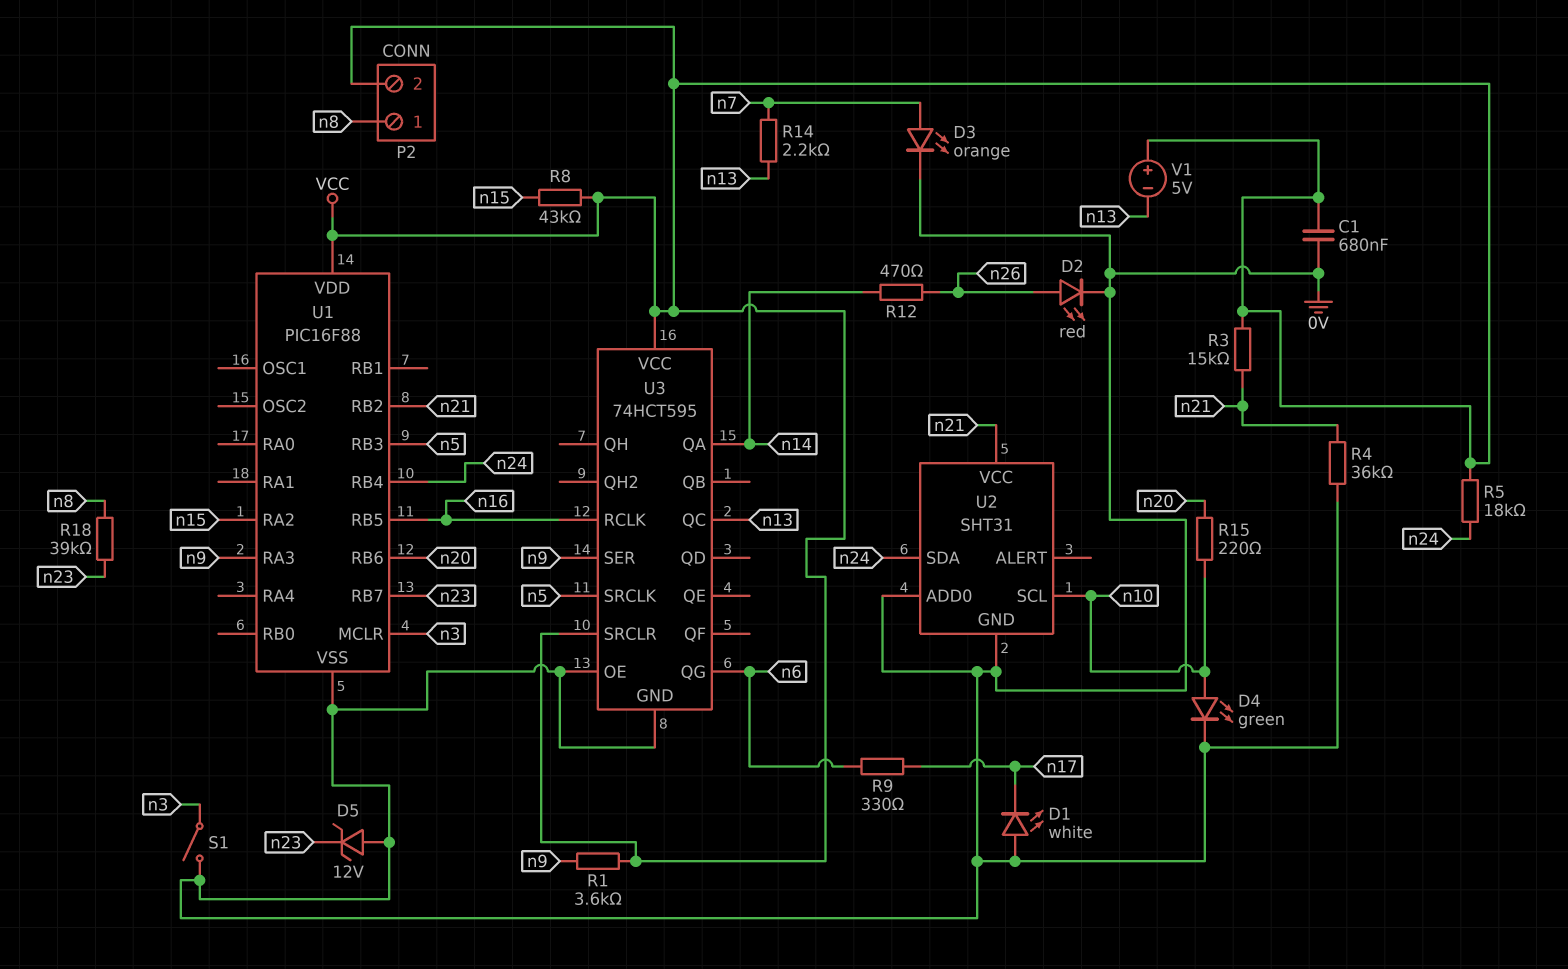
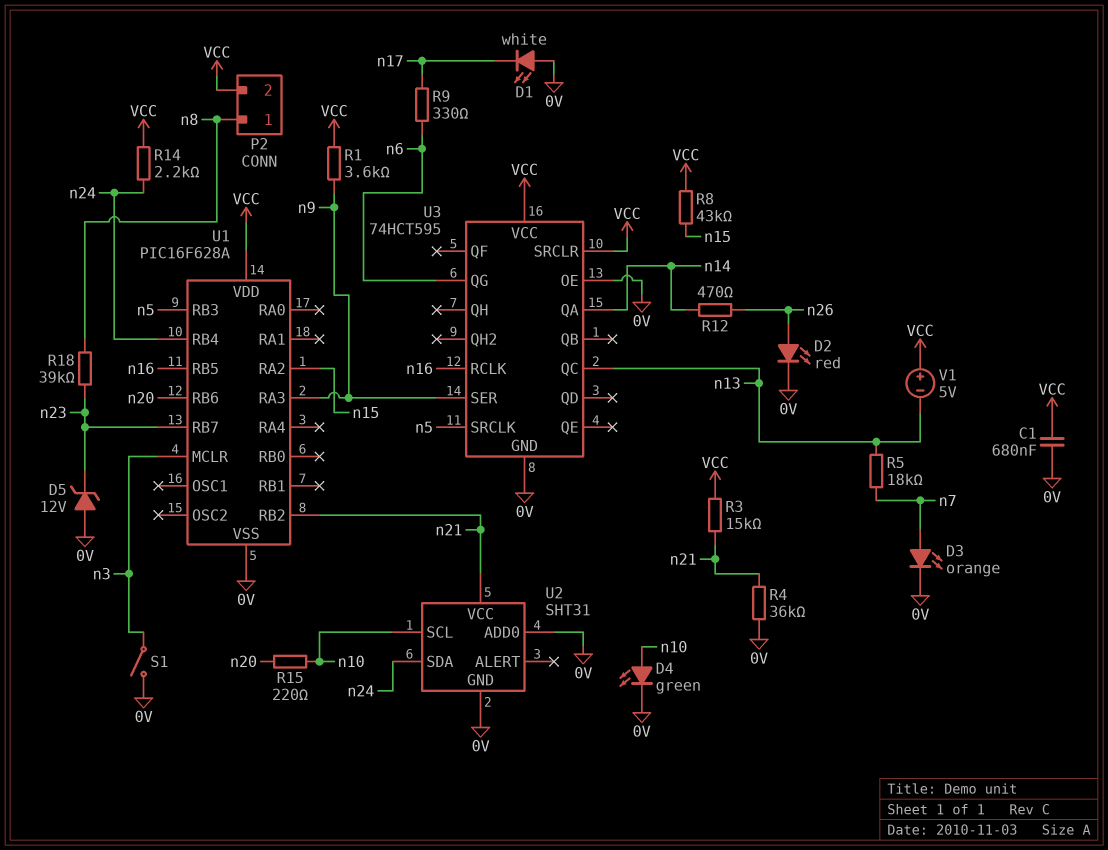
R5: 18k (VCC, n24) -> 18k (n7, n13)
R14: 2.2k (n7, n13) -> 2.2k (VCC, n24)
U1: PIC16F88 -> PIC16F628A

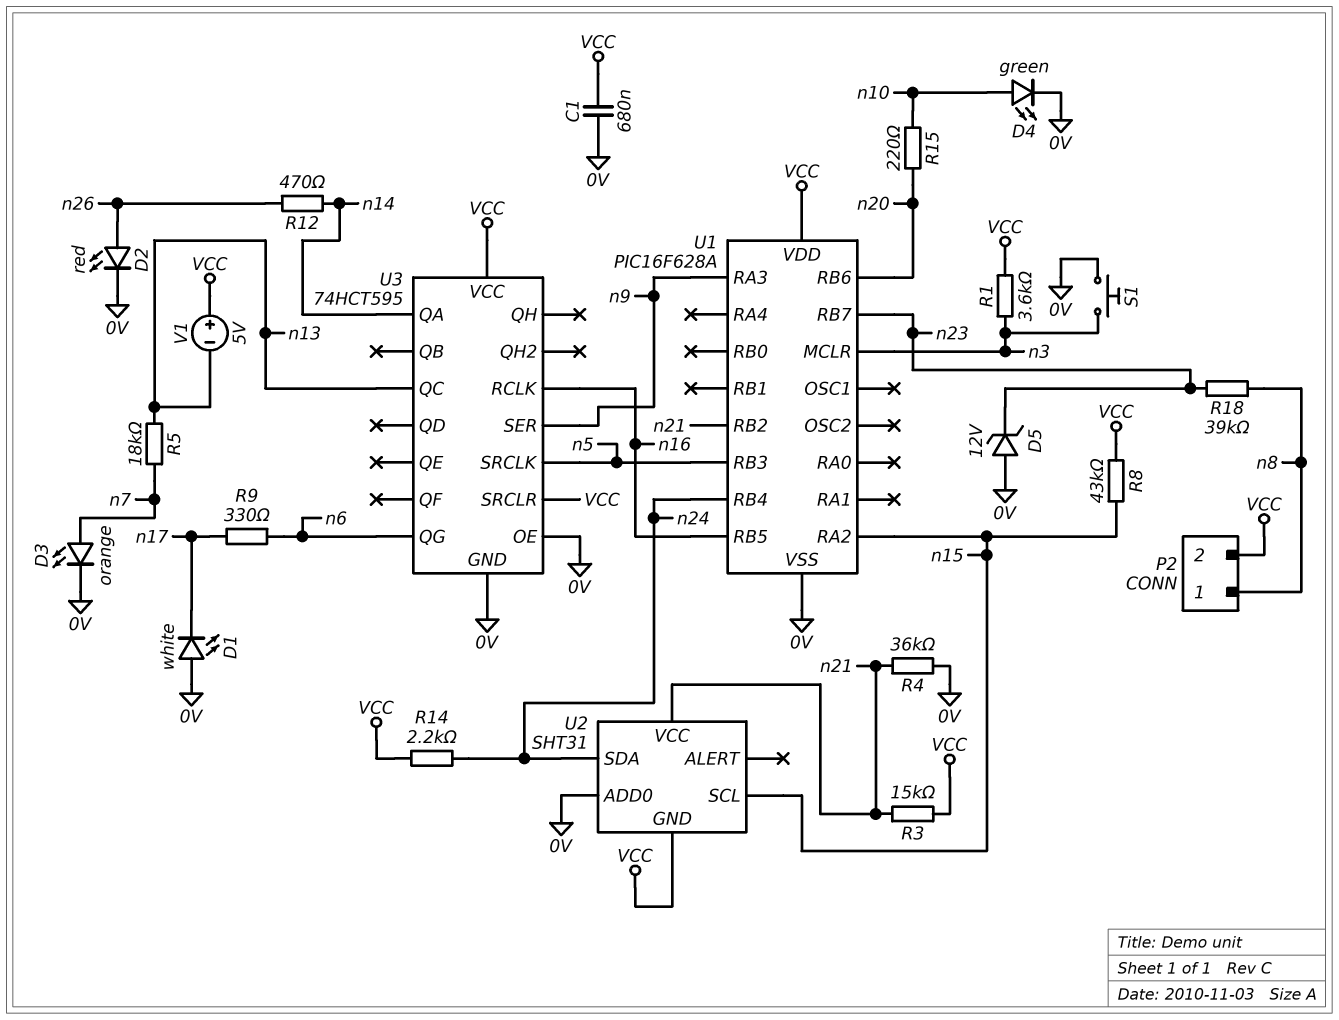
R1: 3.6k (VCC, n9) -> 3.6k (VCC, n3)
S1: switch (0V, n3) -> button (0V, n3)
U2 pin GND: 0V -> VCC
U2 pin SCL: n10 -> n15

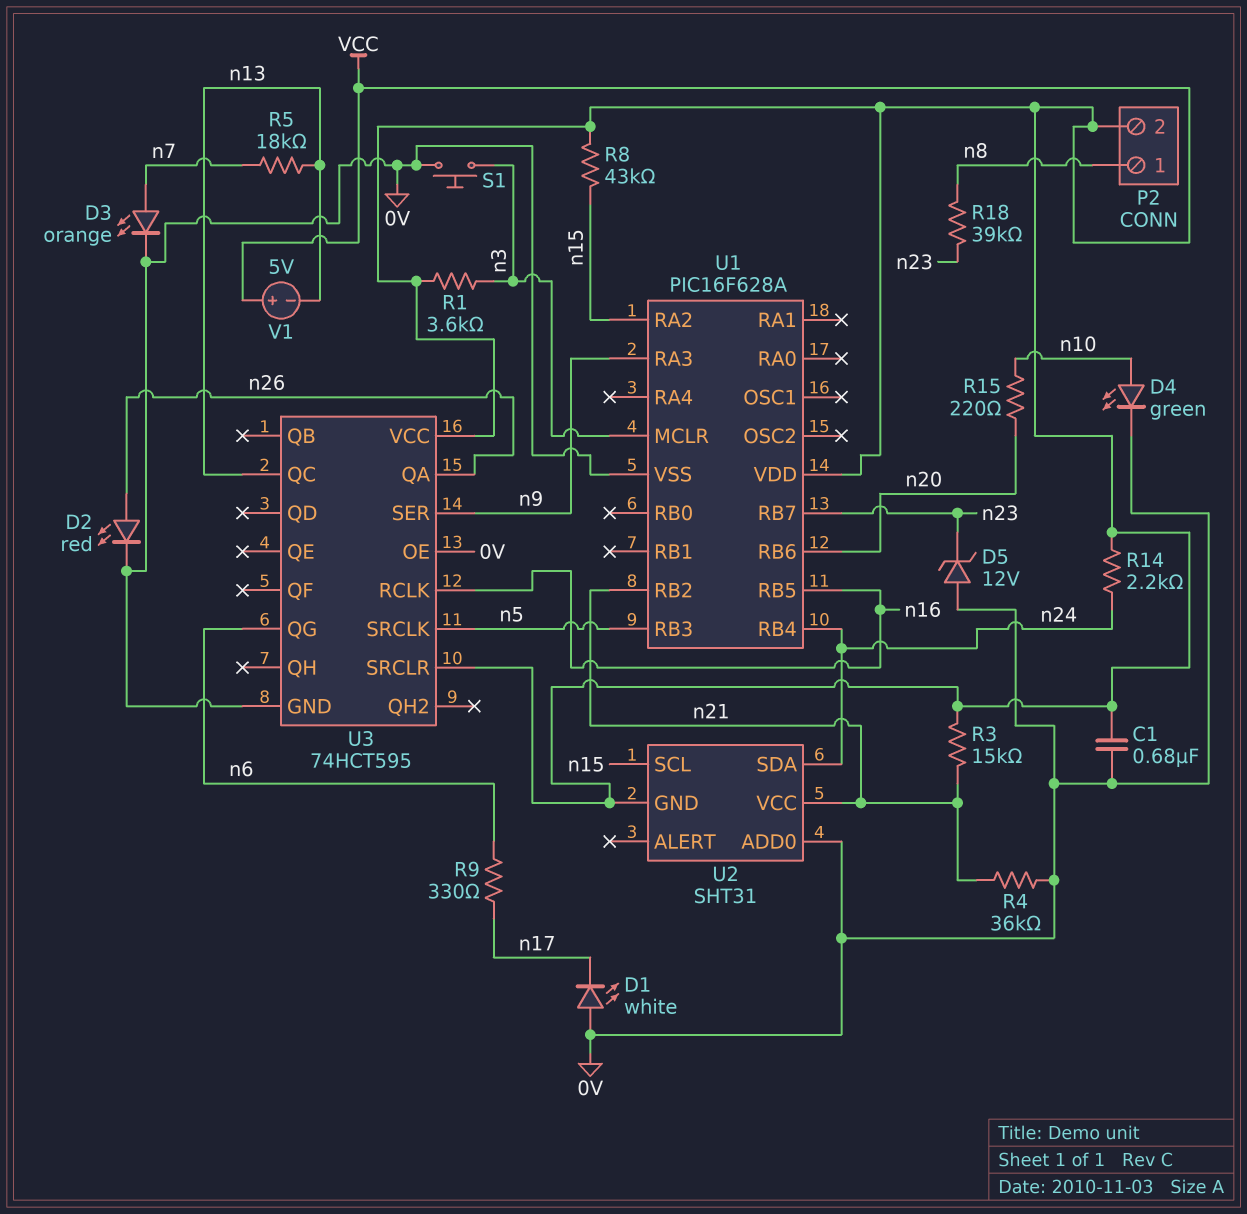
R12: 470 (n14, n26) -> none
U3 pin QA: n14 -> n26

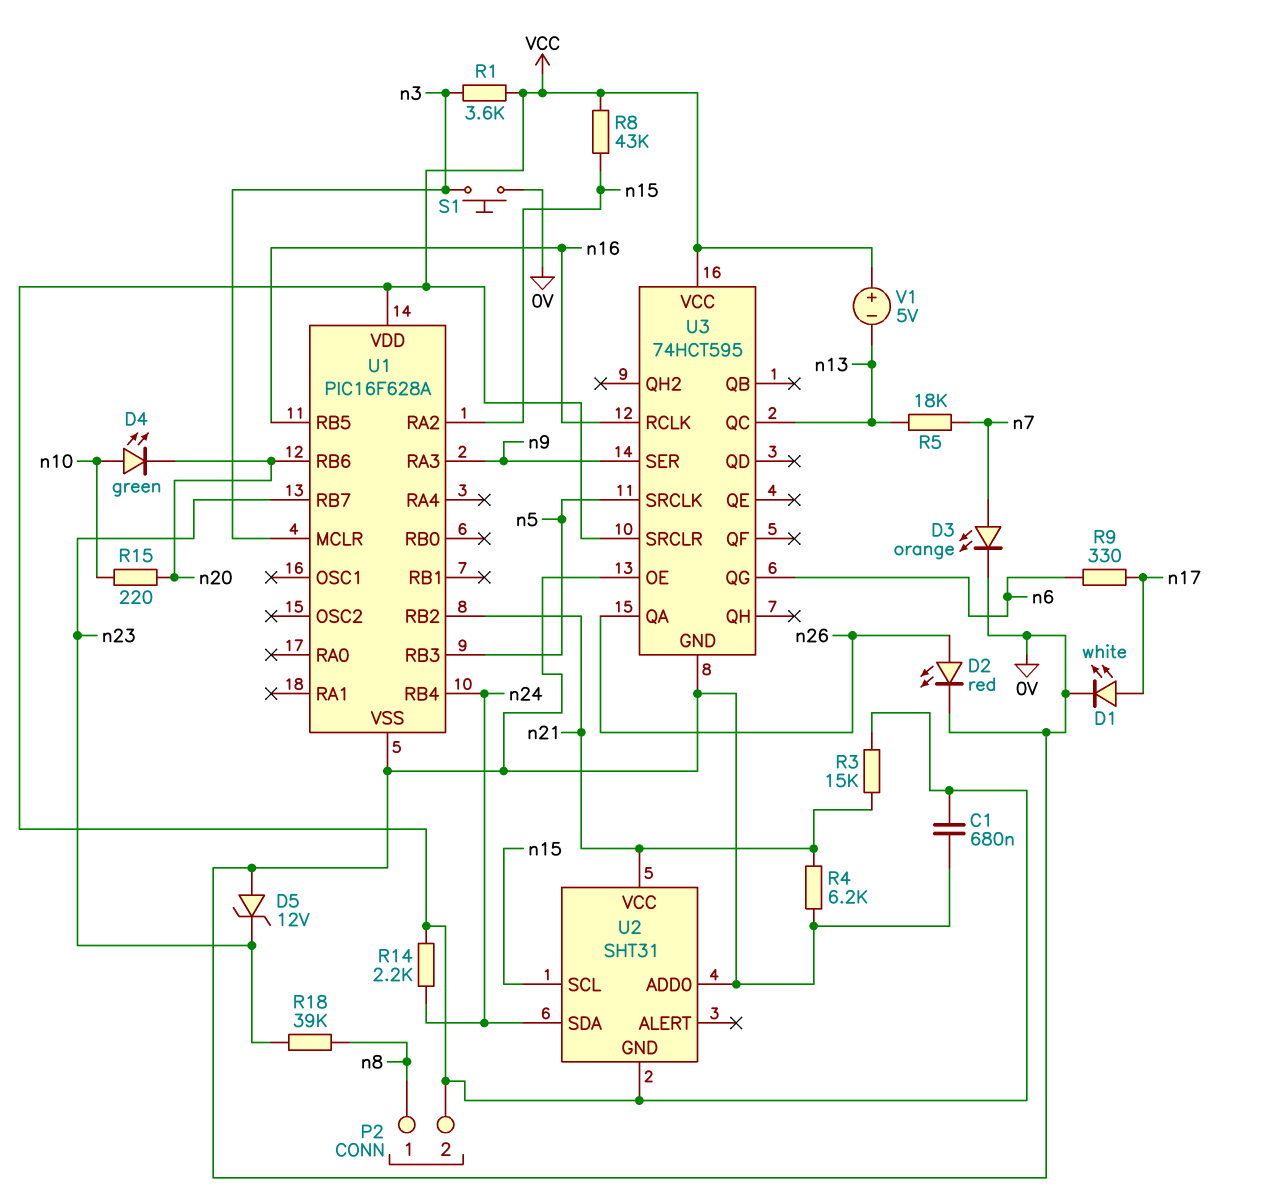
D1: LED white (A 0V, K n17) -> LED white (A n17, K 0V)
D4: LED green (A n10, K 0V) -> LED green (A n10, K n20)
R4: 36k (0V, n21) -> 6.2k (0V, n21)

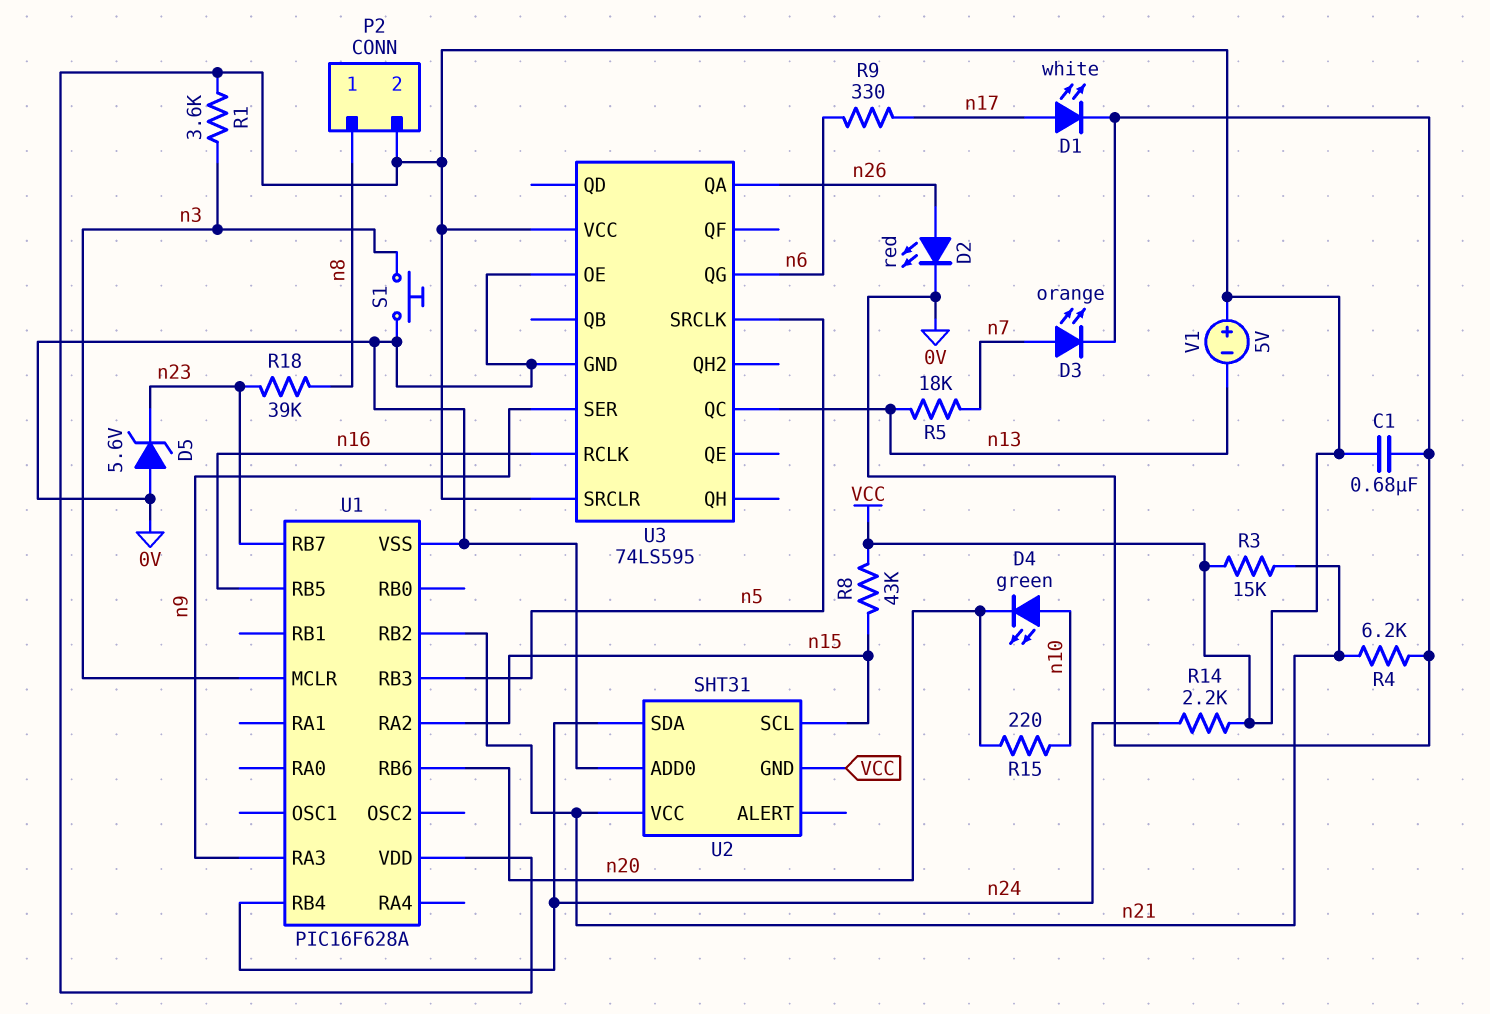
D5: zener 12V (A 0V, K n23) -> zener 5.6V (A 0V, K n23)
U3: 74HCT595 -> 74LS595

